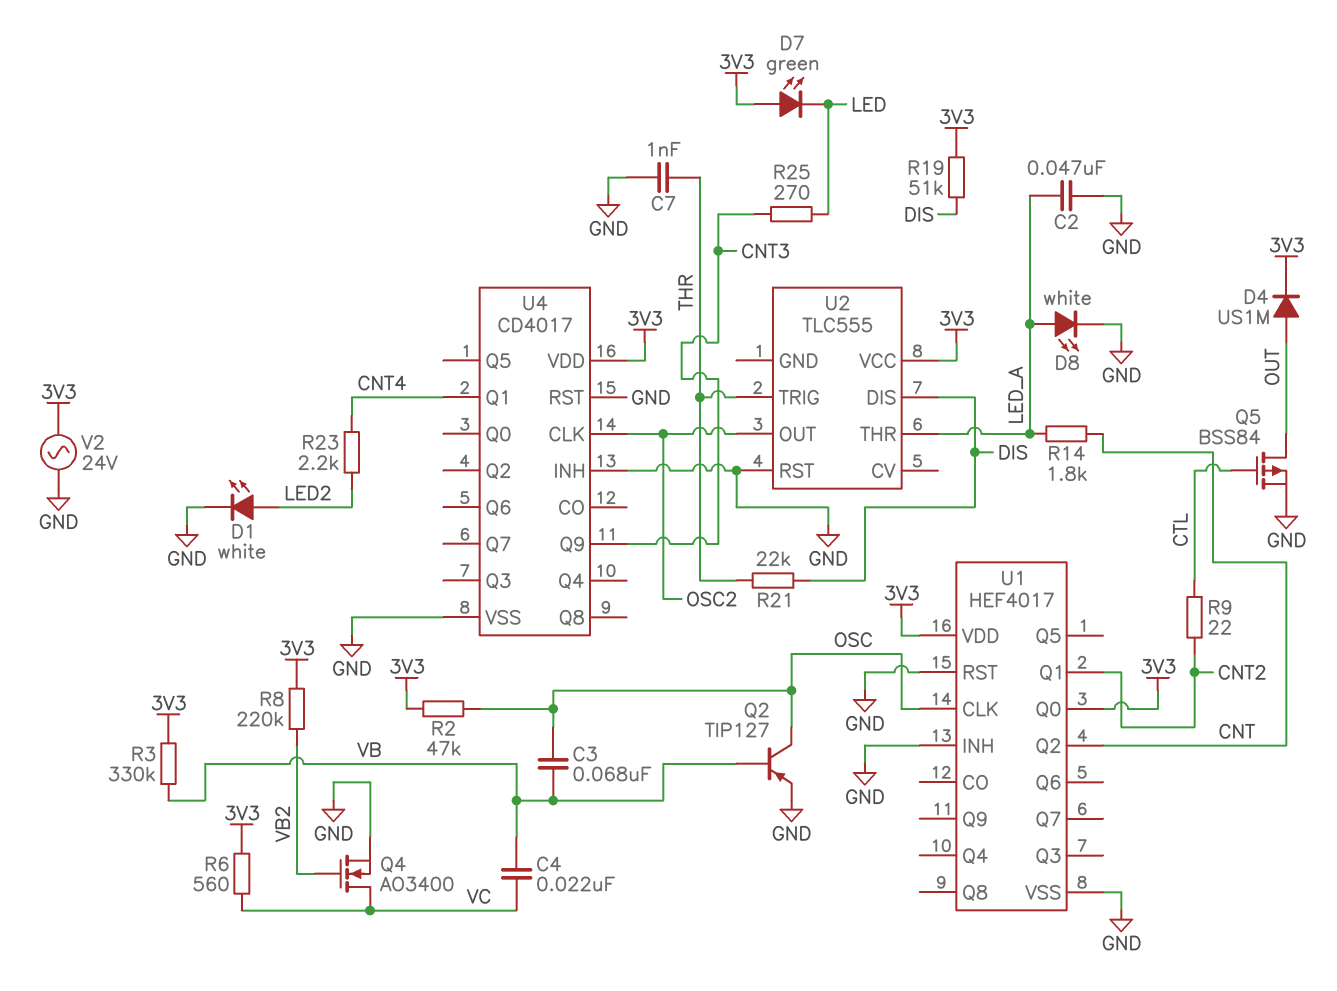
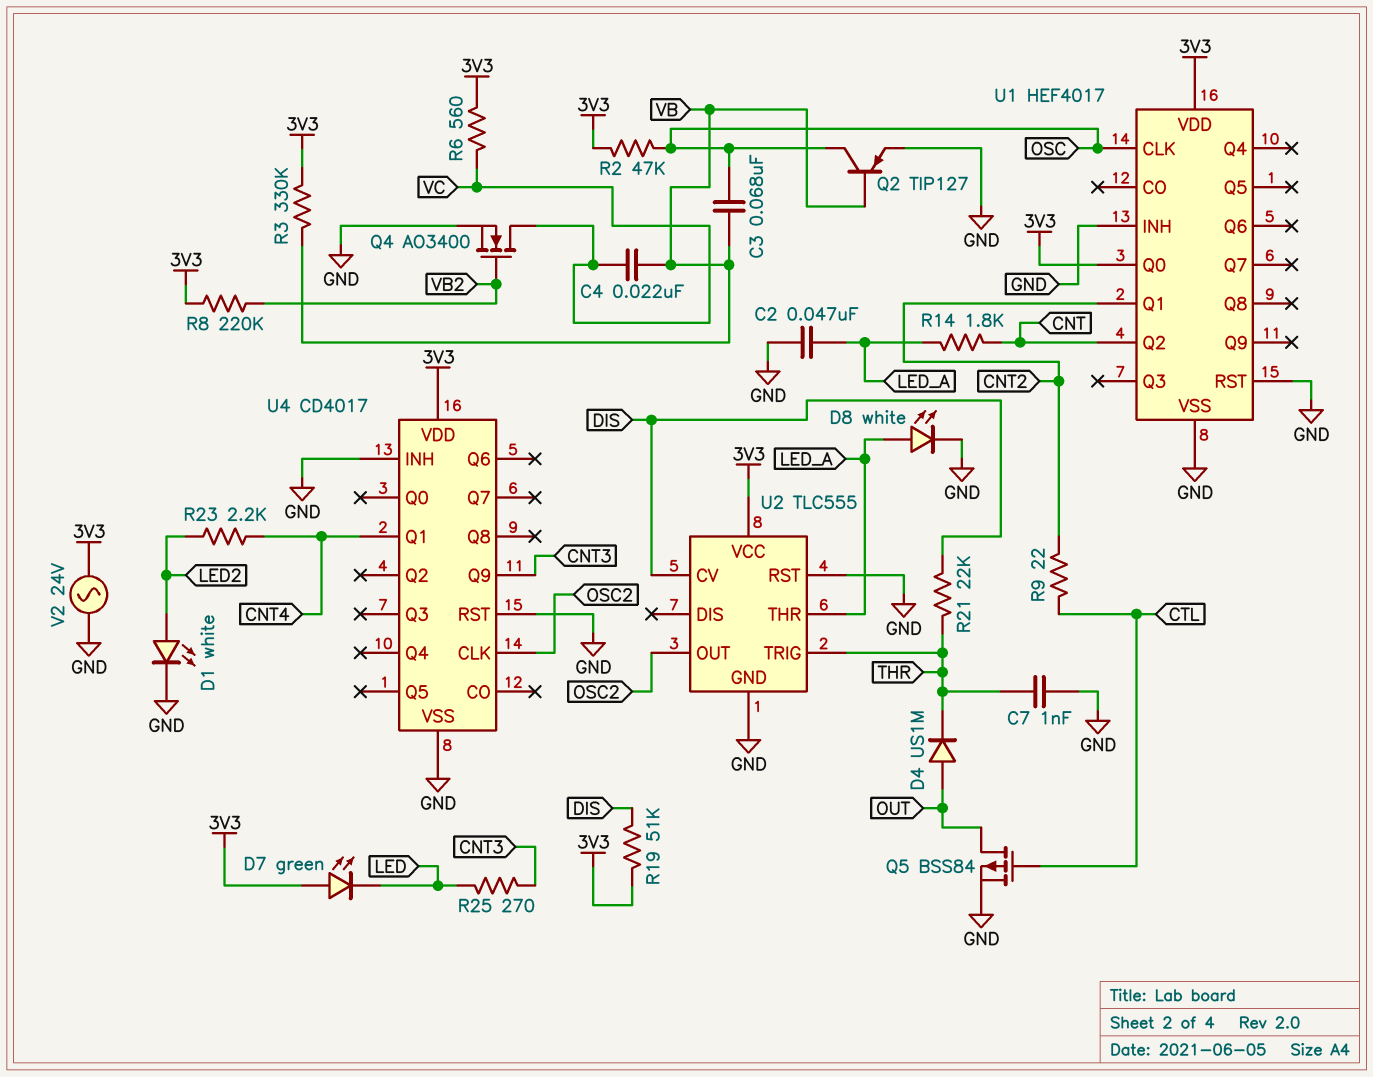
D4: diode US1M (A OUT, K 3V3) -> diode US1M (A OUT, K THR)
U2 pin CV: none -> DIS
U2 pin DIS: DIS -> none
U2 pin GND: none -> GND

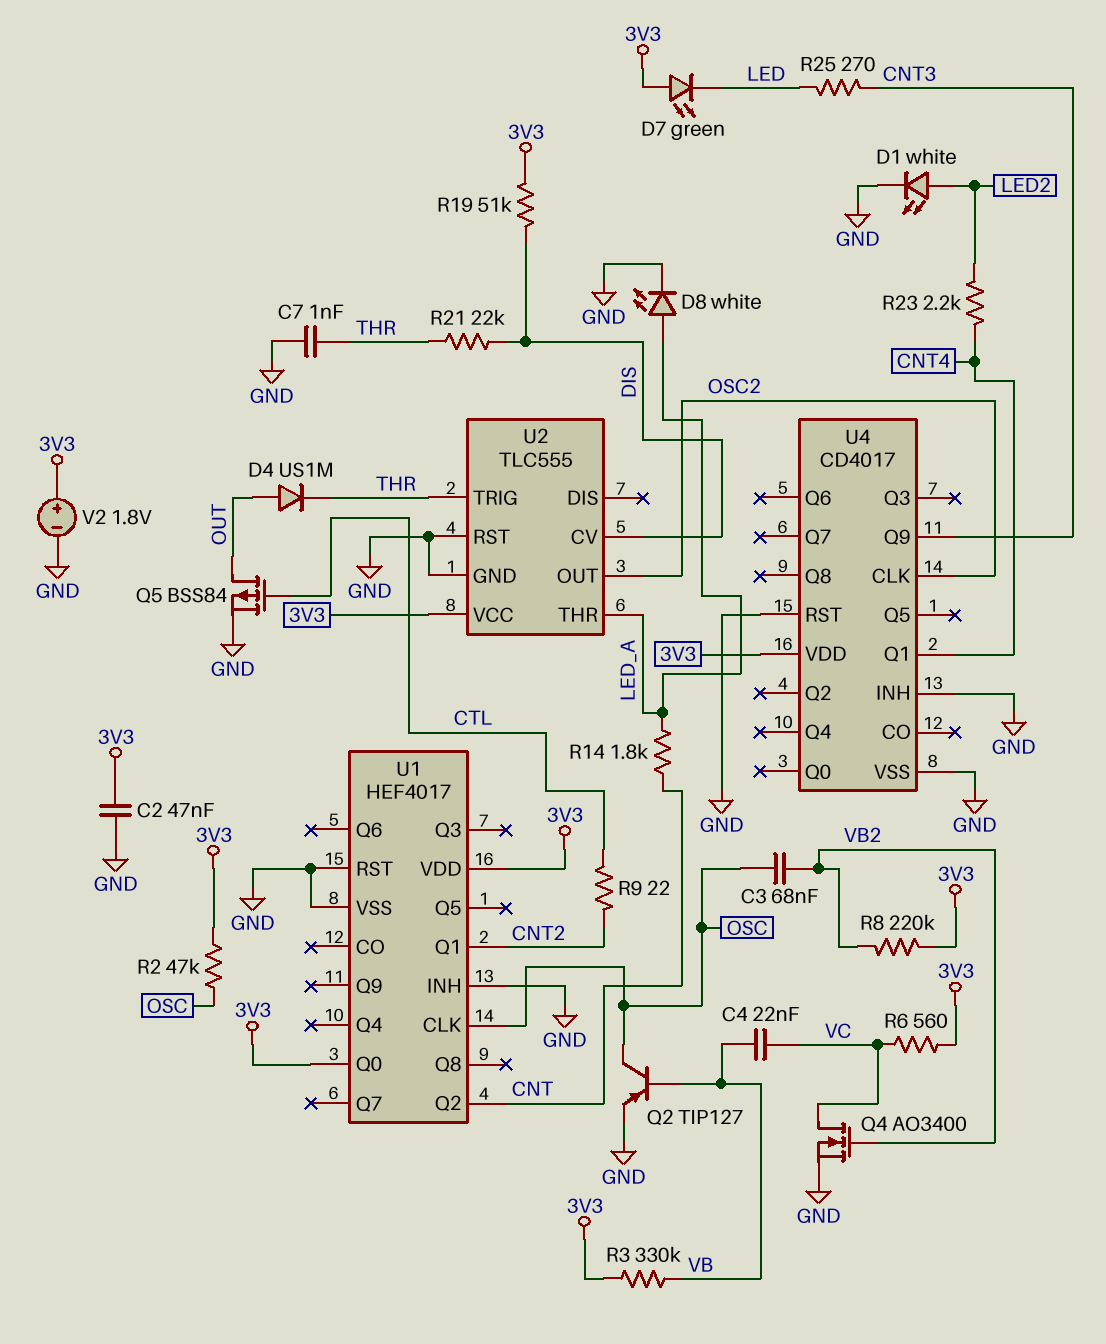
C2: 47nF (GND, LED_A) -> 47nF (3V3, GND)
C3: 68nF (OSC, VB) -> 68nF (OSC, VB2)
V2: AC 24V (3V3, GND) -> 1.8V (plus 3V3, minus GND)

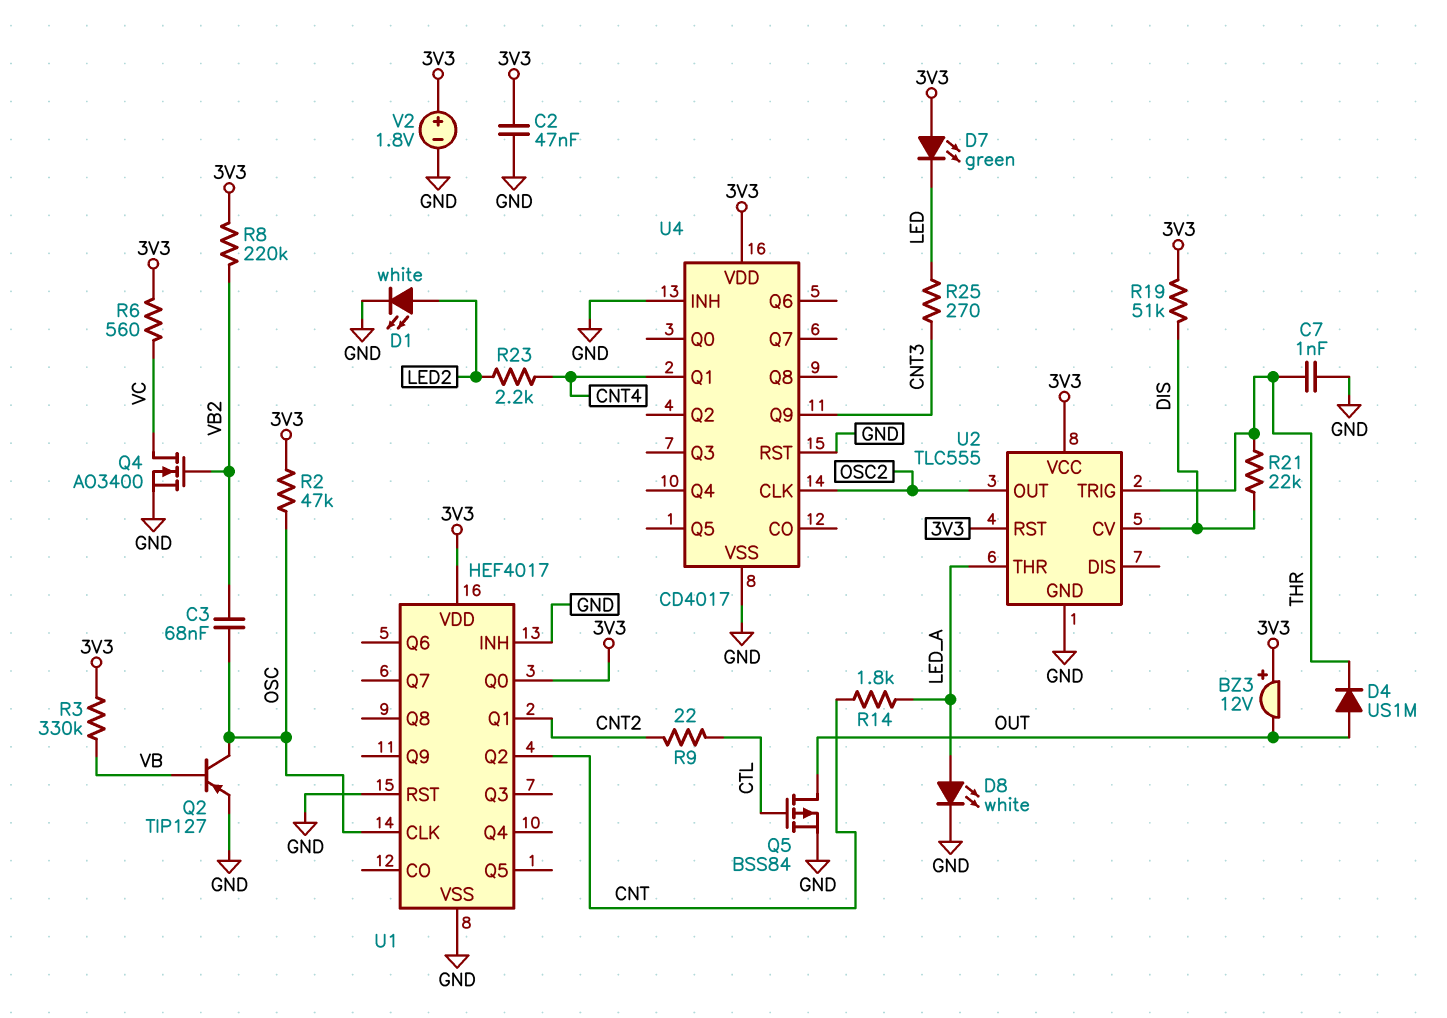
BZ3: none -> buzzer 12V (plus 3V3, minus OUT)
C4: 22nF (VB, VC) -> none
U2 pin RST: GND -> 3V3

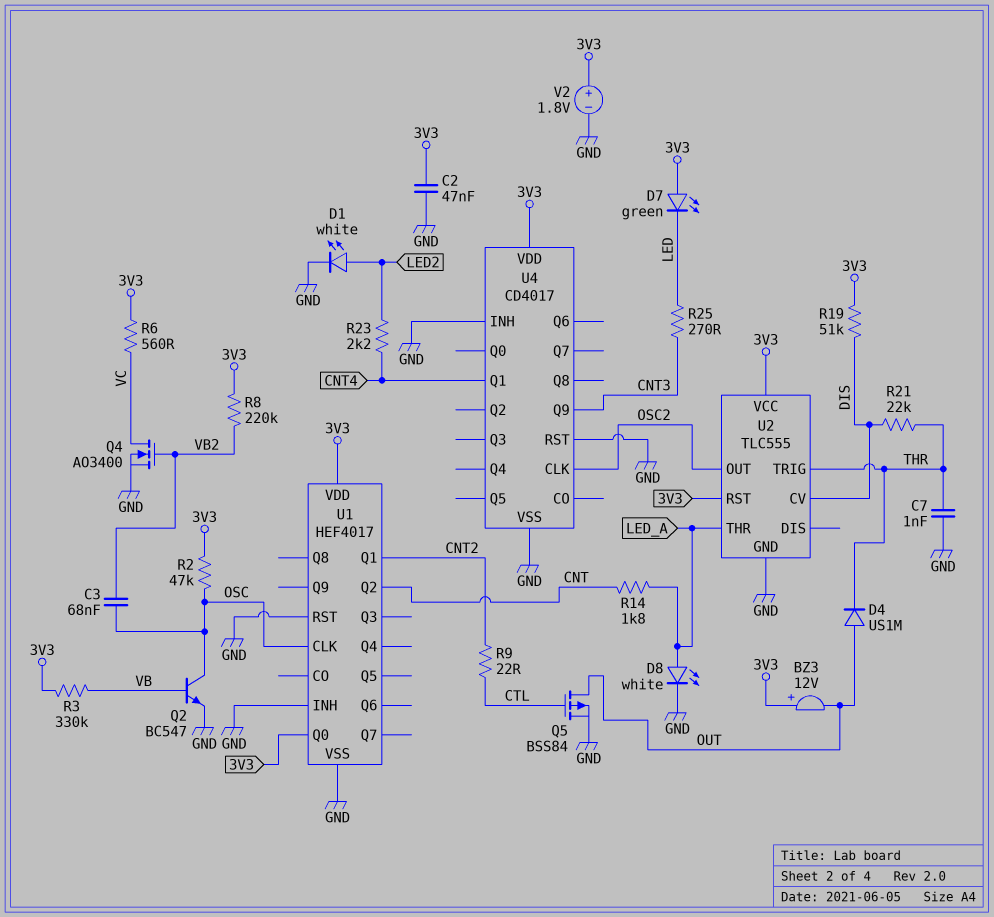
Q2: PNP TIP127 (B VB, C OSC, E GND) -> NPN BC547 (B VB, C OSC, E GND)

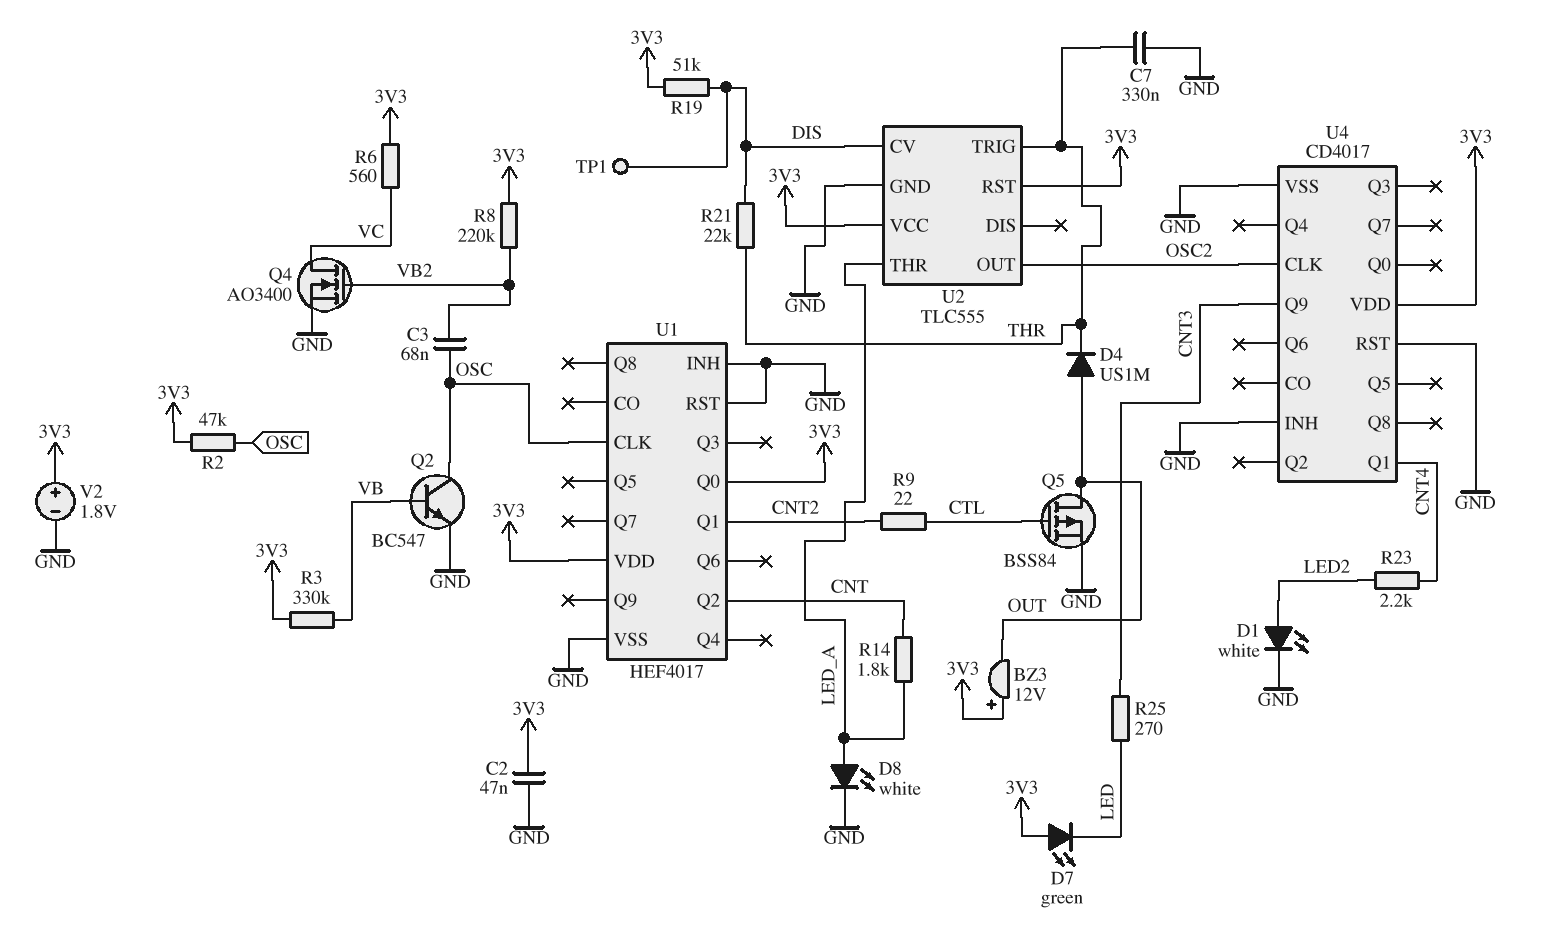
C7: 1nF (GND, THR) -> 330nF (GND, THR)
TP1: none -> test point (DIS)

